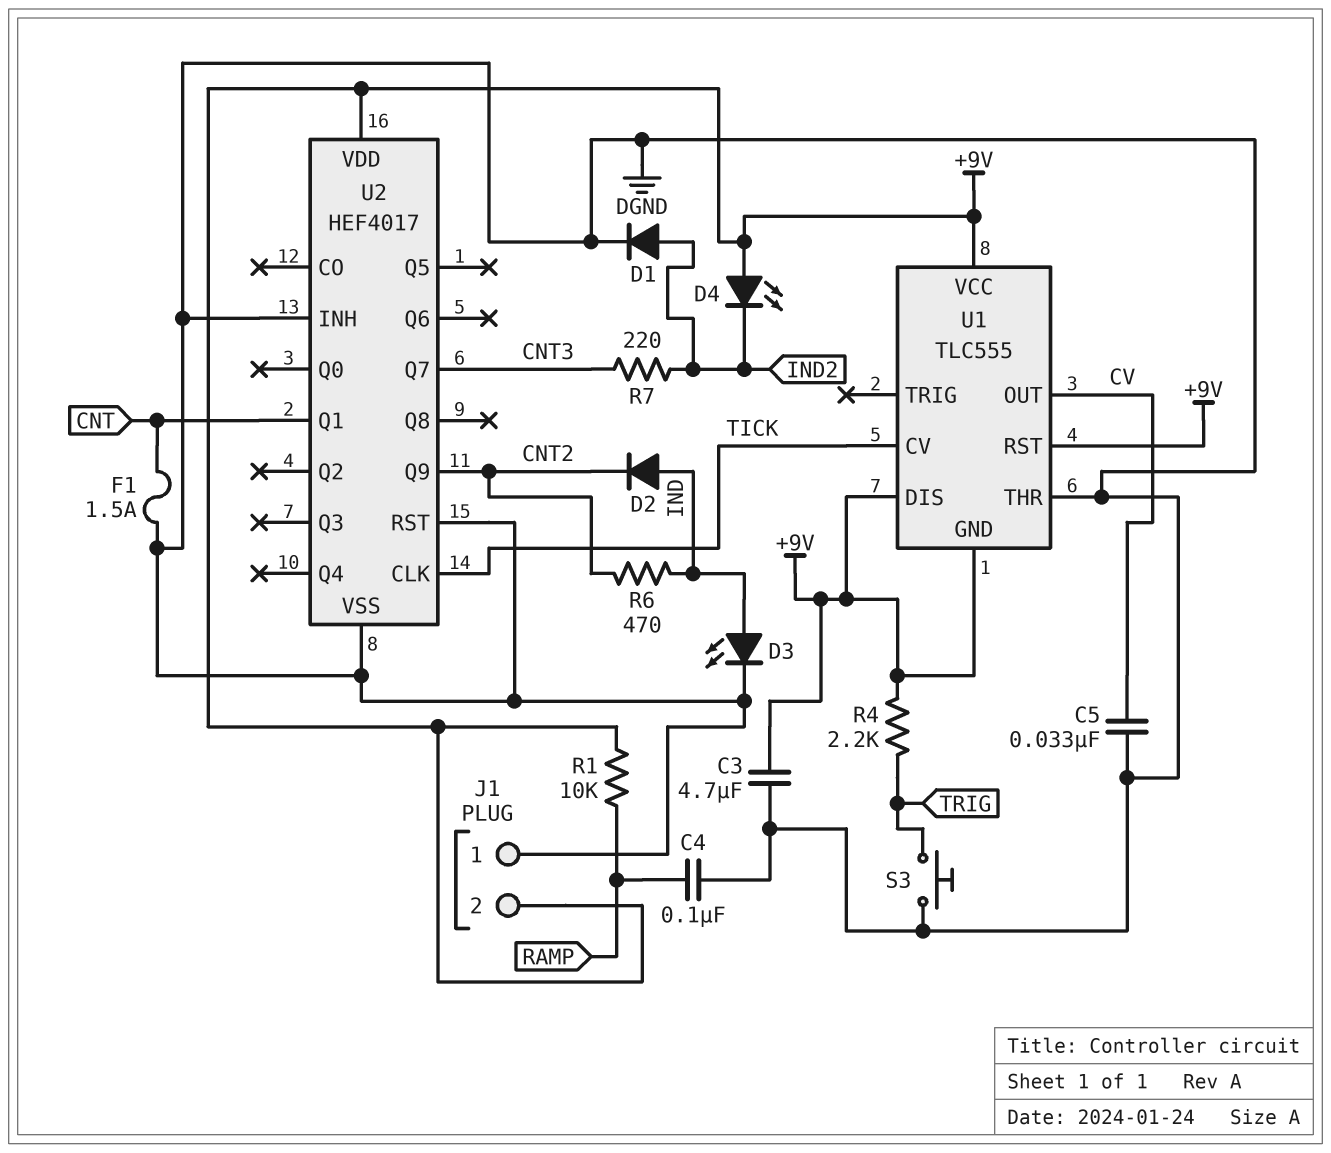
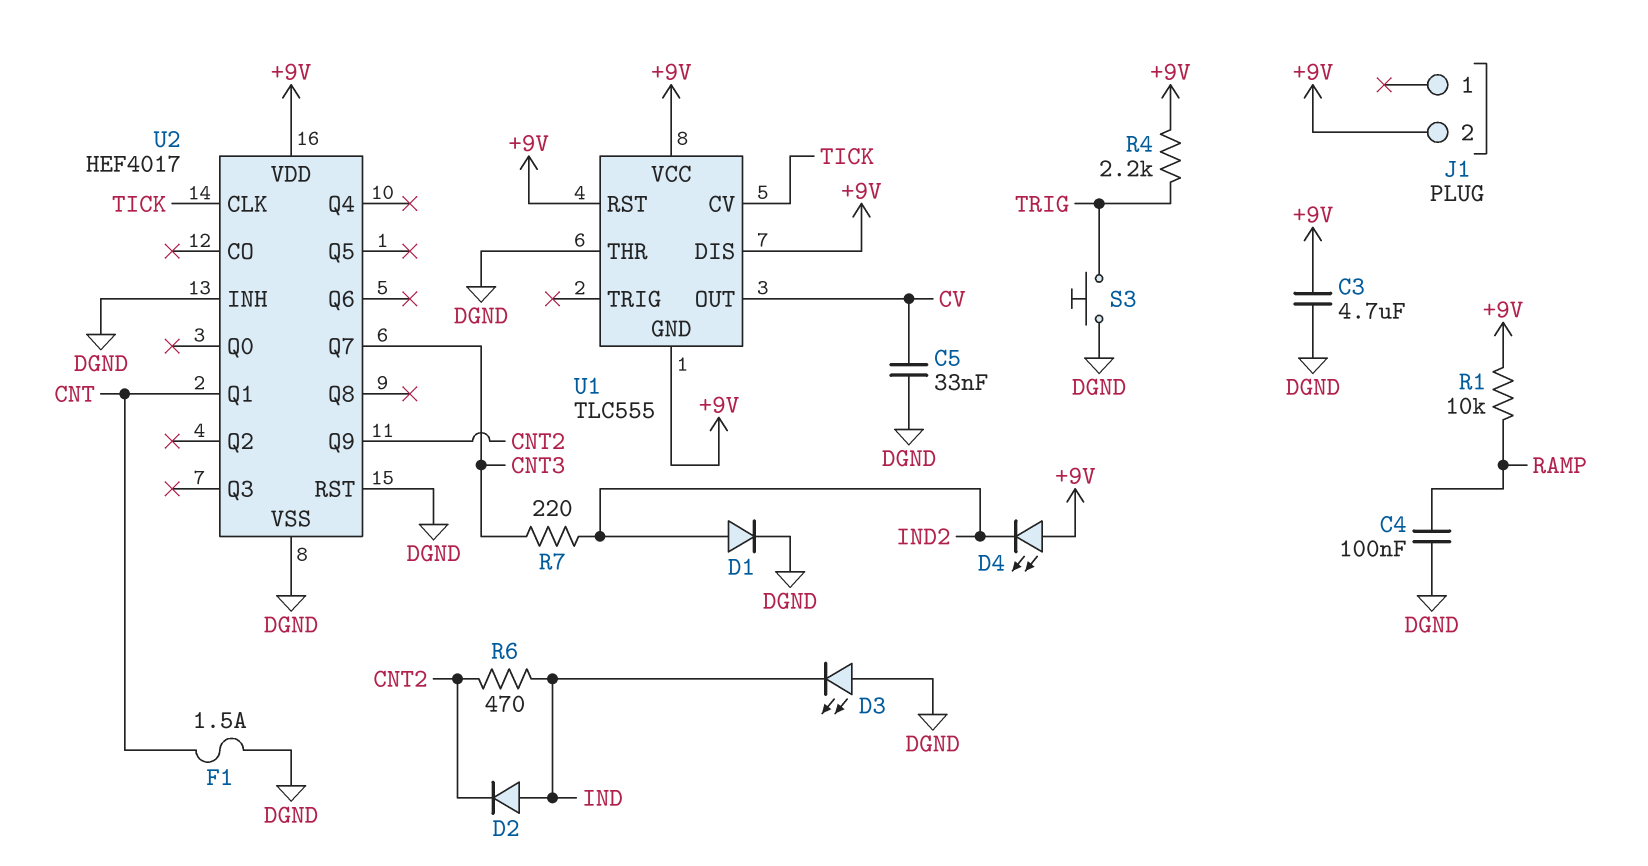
D3: LED (A IND, K DGND) -> LED (A DGND, K IND)
J1 pin 1: DGND -> none

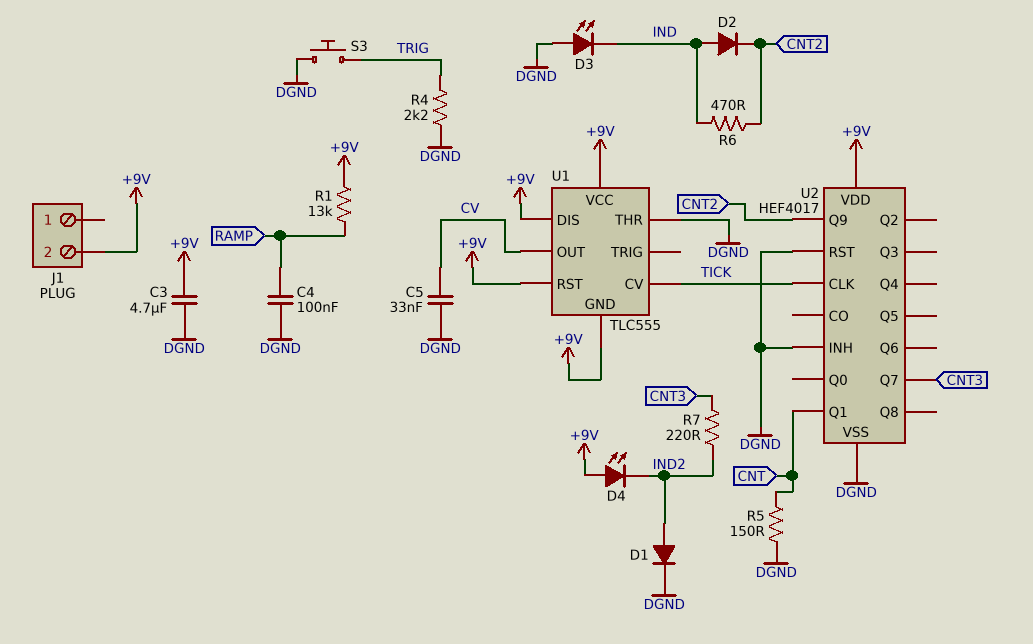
F1: 1.5A (CNT, DGND) -> none
R1: 10k (+9V, RAMP) -> 13k (+9V, RAMP)
R4: 2.2k (+9V, TRIG) -> 2.2k (DGND, TRIG)
R5: none -> 150 (CNT, DGND)

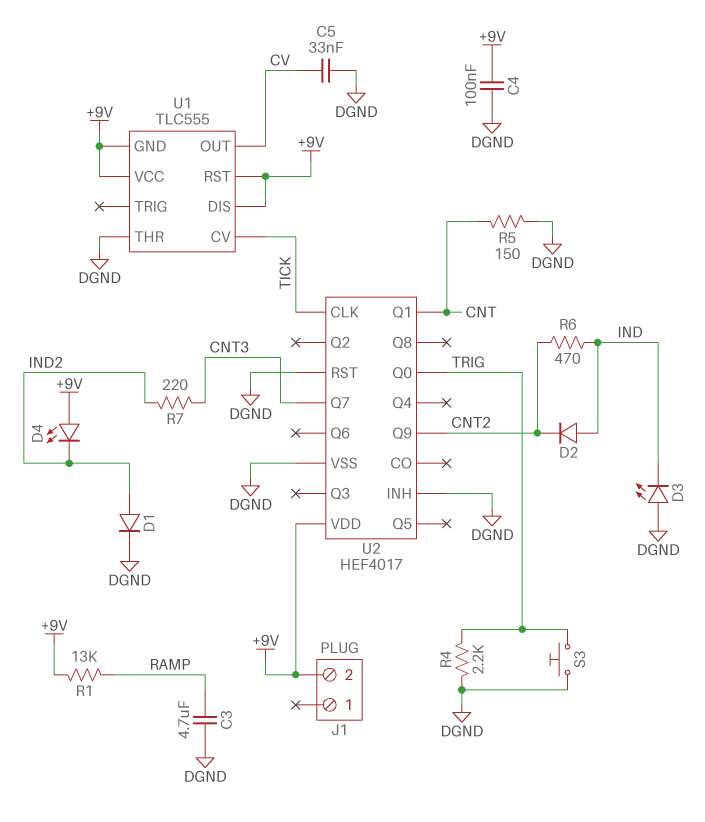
C3: 4.7uF (+9V, DGND) -> 4.7uF (DGND, RAMP)
C4: 100nF (DGND, RAMP) -> 100nF (+9V, DGND)
U2 pin Q0: none -> TRIG

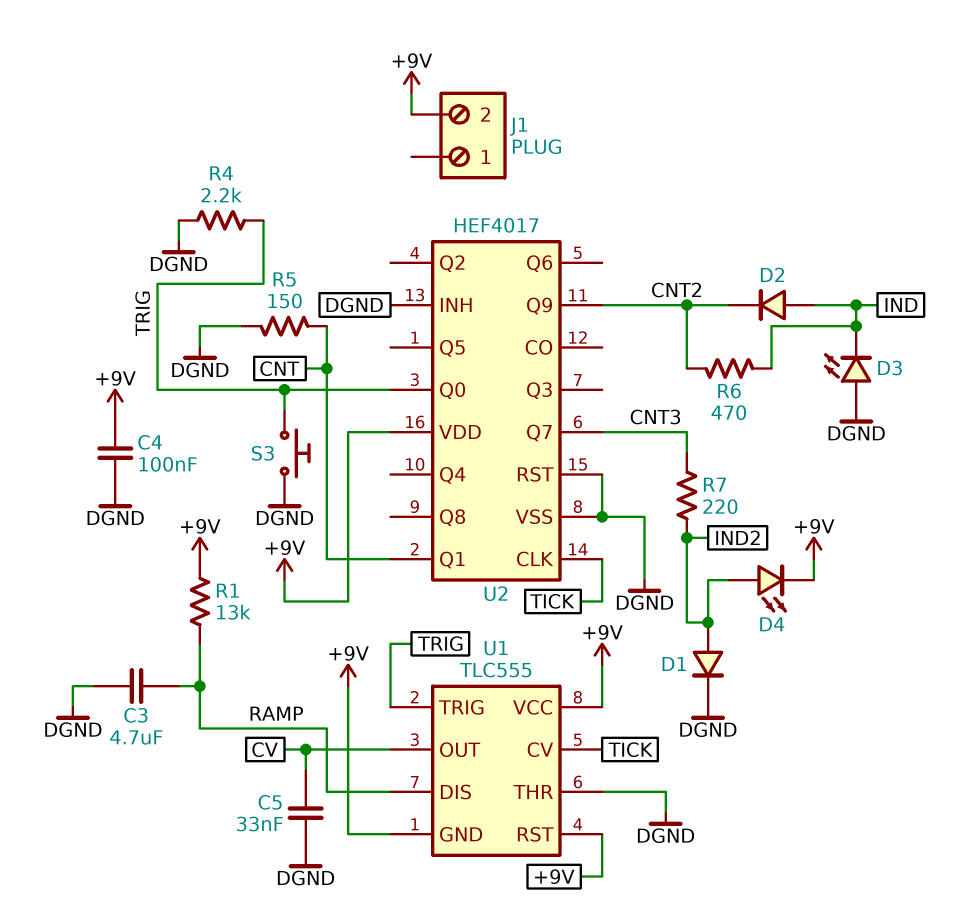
D4: LED (A +9V, K IND2) -> LED (A IND2, K +9V)
U1 pin DIS: +9V -> RAMP
U1 pin TRIG: none -> TRIG

